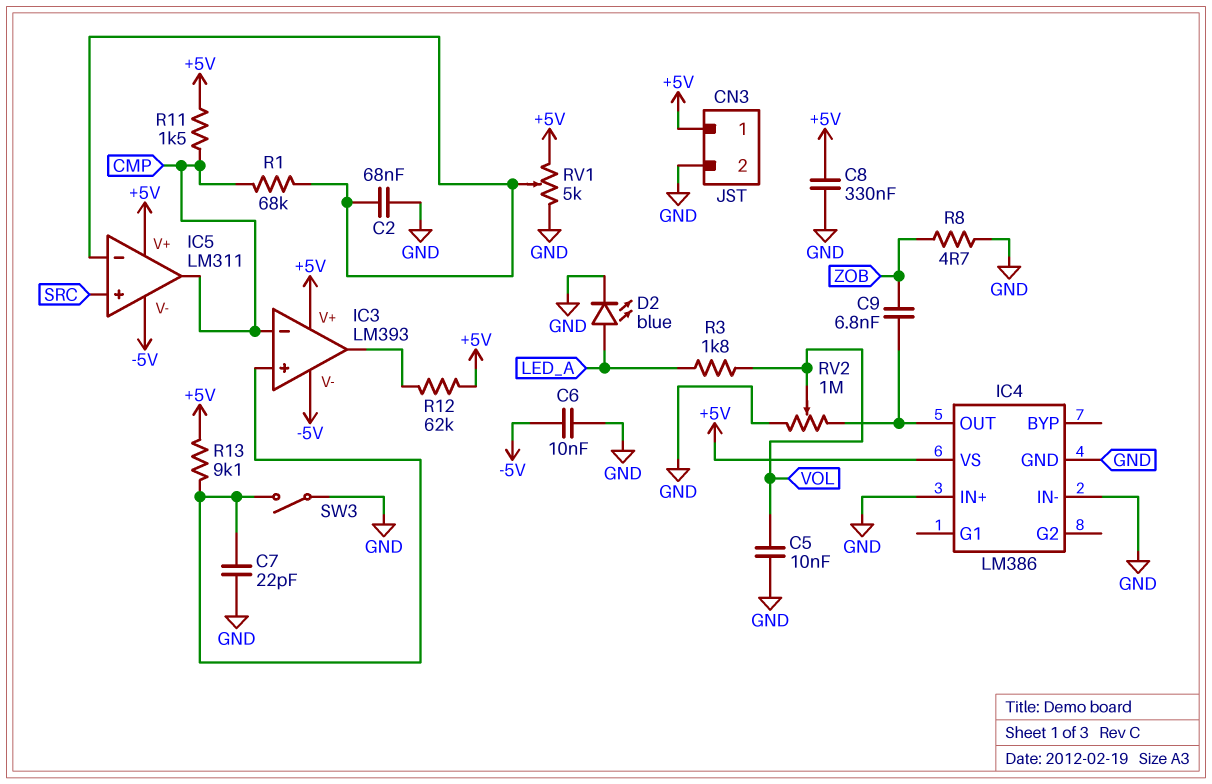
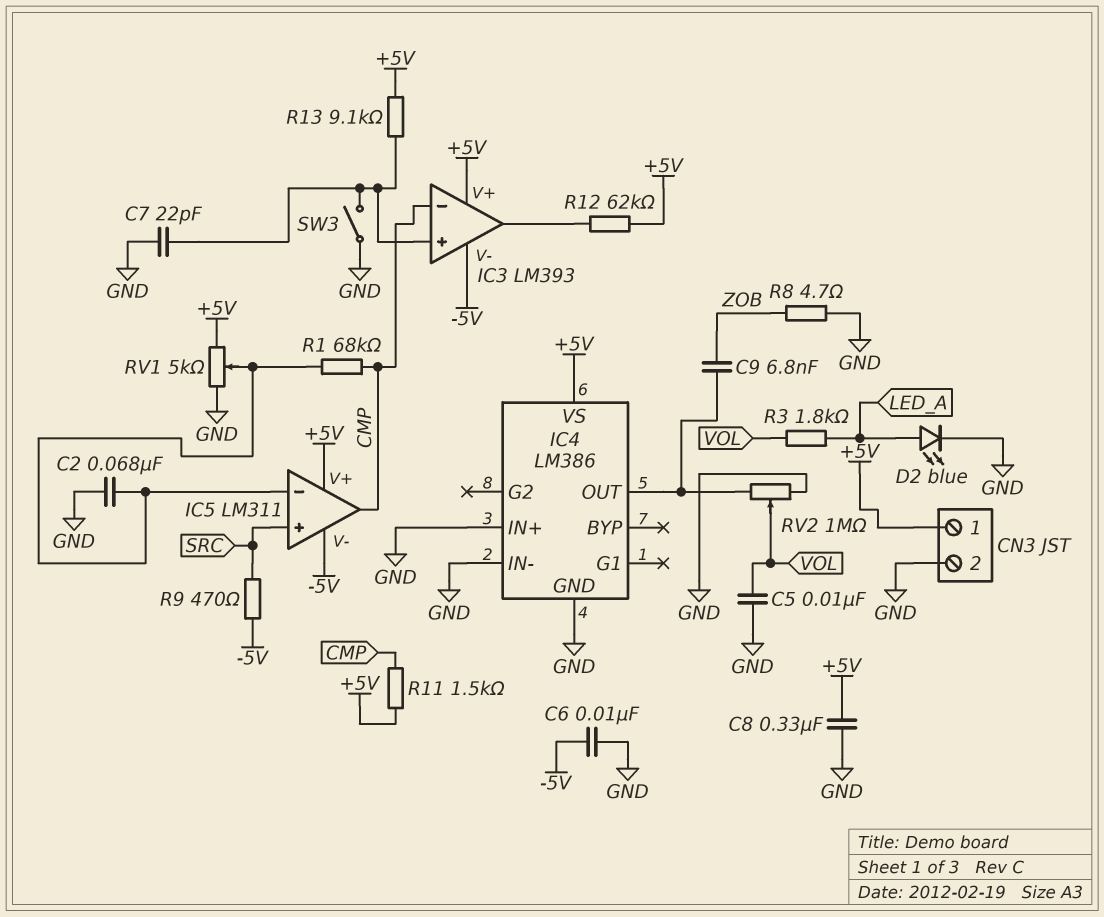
R9: none -> 470 (-5V, SRC)

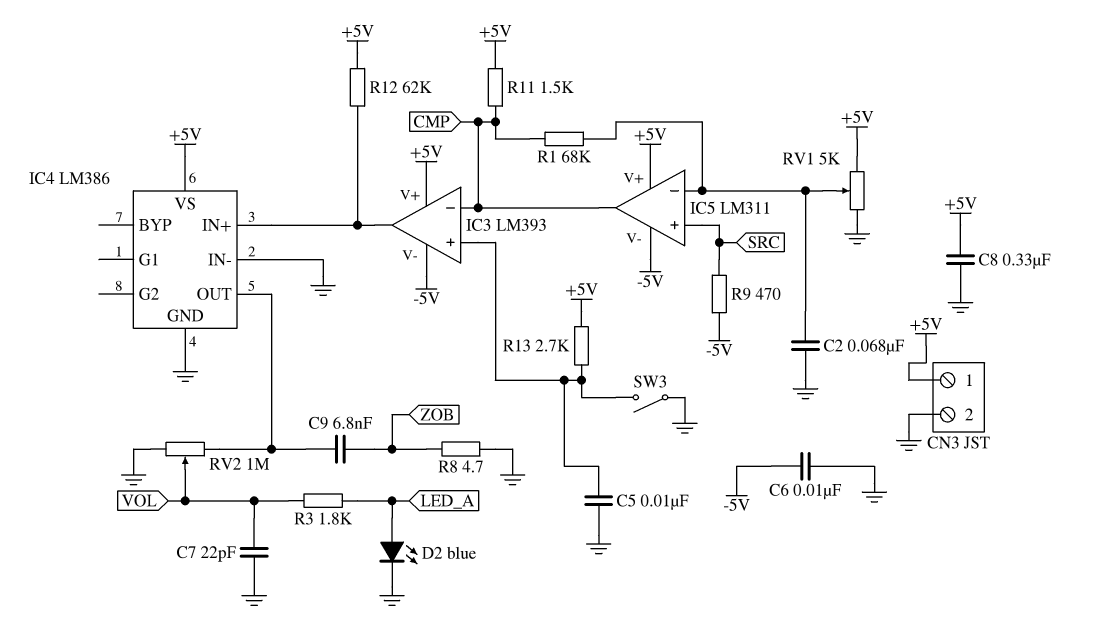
C5: 10nF (GND, VOL) -> 10nF (GND, IC3/in+)
C7: 22pF (GND, IC3/in+) -> 22pF (GND, VOL)
IC4 pin IN+: GND -> IC3/out
R13: 9.1k (+5V, IC3/in+) -> 2.7k (+5V, IC3/in+)

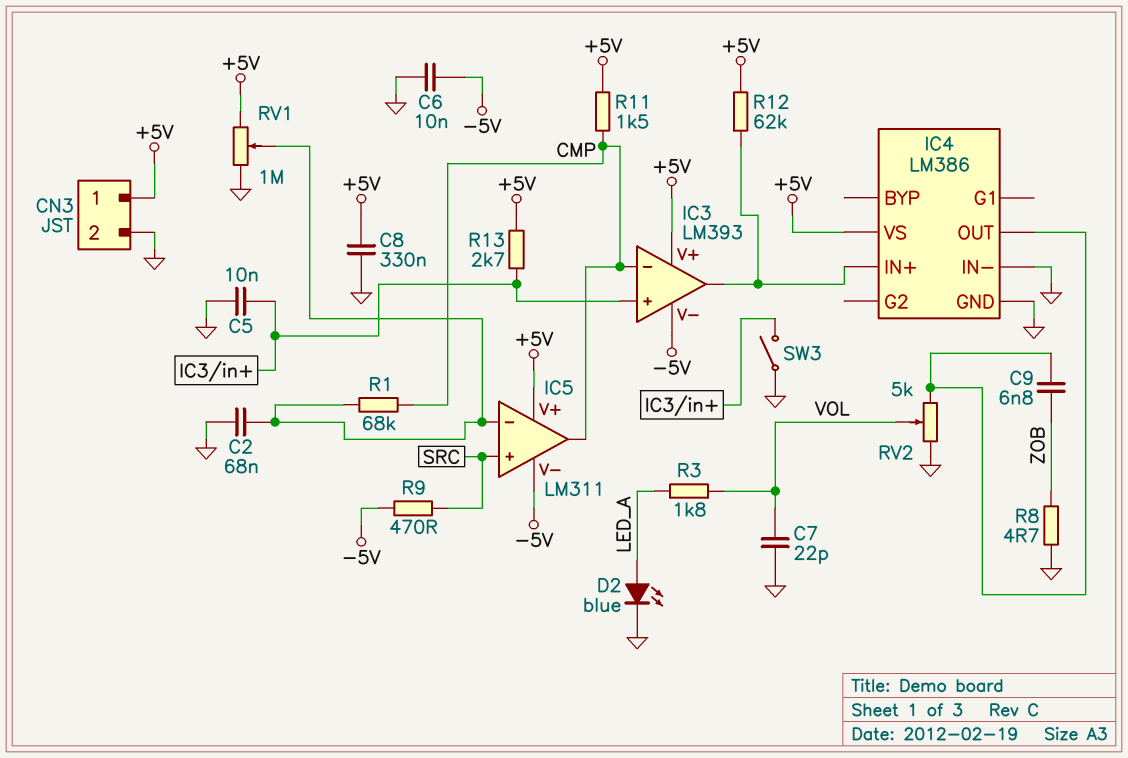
RV1: 5k (+5V, GND, wiper IC5/in-) -> 1M (+5V, GND, wiper IC5/in-)
RV2: 1M (GND, IC4/OUT, wiper VOL) -> 5k (GND, IC4/OUT, wiper VOL)

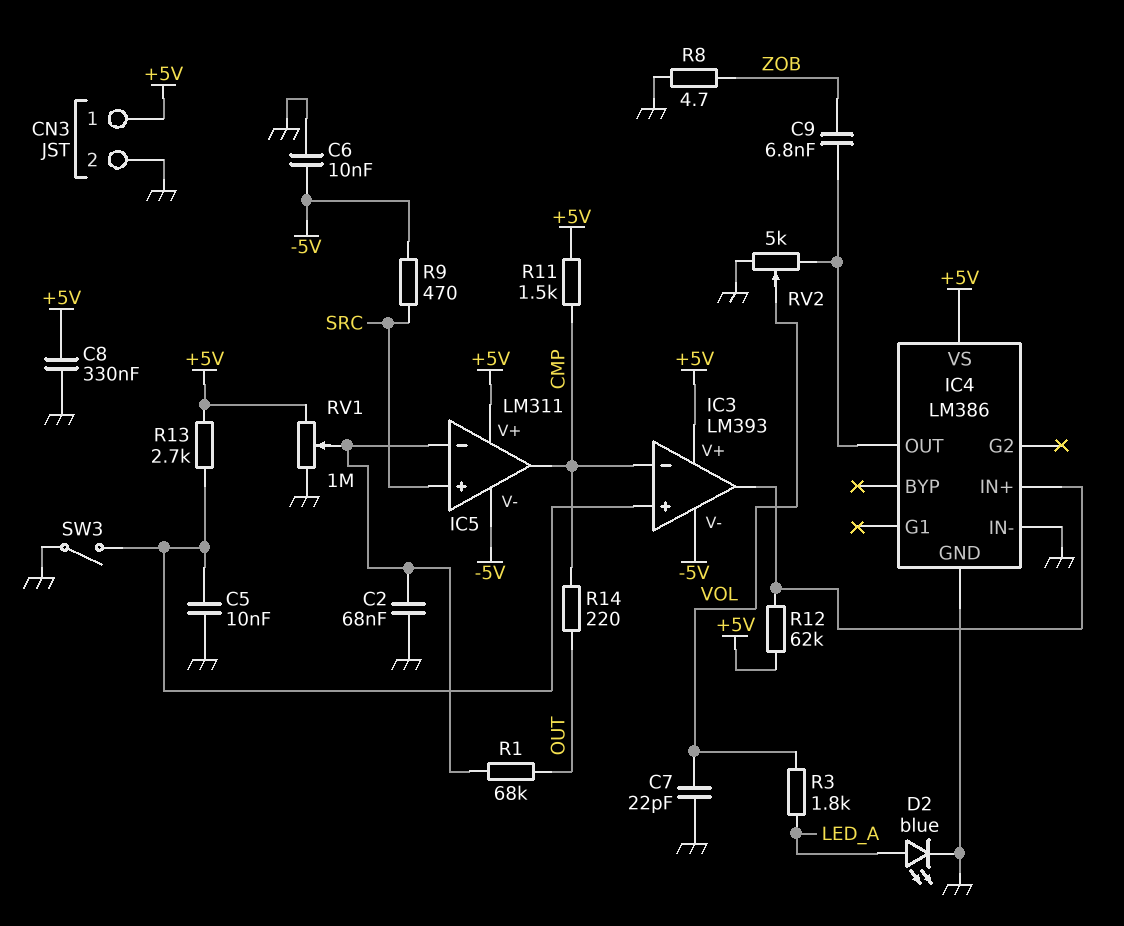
R1: 68k (CMP, IC5/in-) -> 68k (IC5/in-, OUT)
R14: none -> 220 (CMP, OUT)

